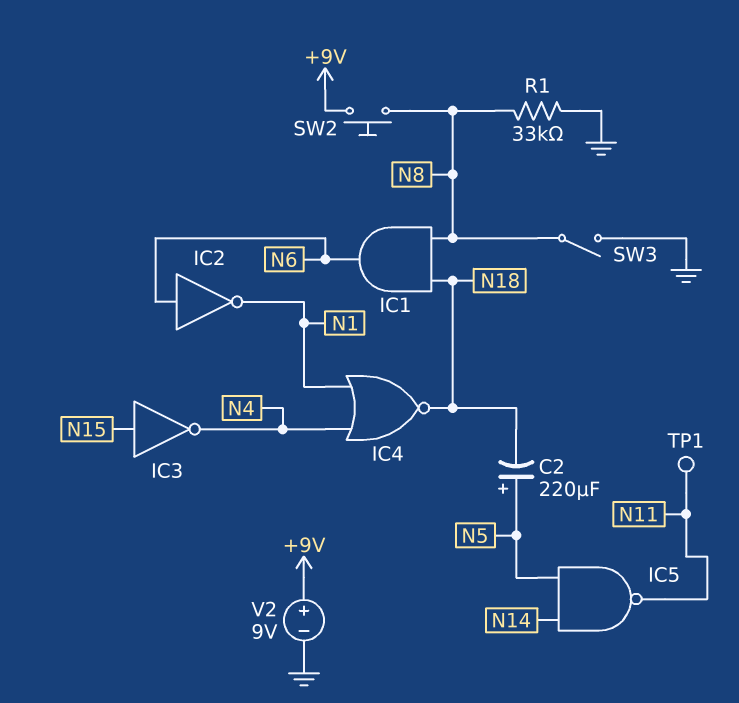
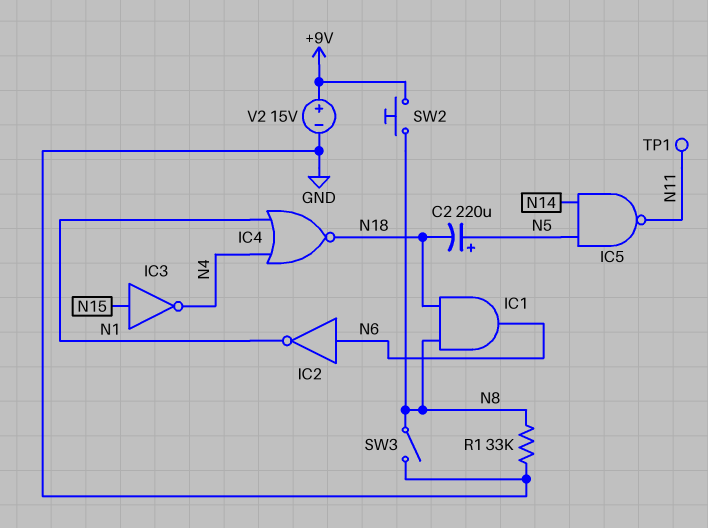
V2: 9V (plus +9V, minus GND) -> 15V (plus +9V, minus GND)

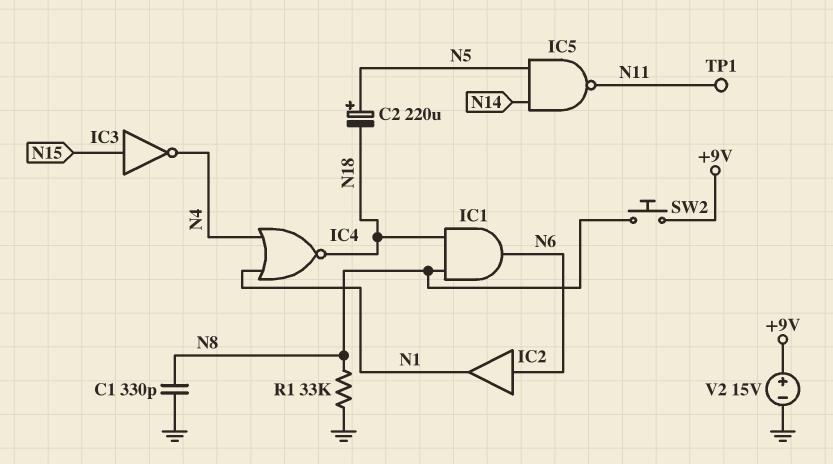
C1: none -> 330pF (GND, N8)
IC2: NOT (in N6, out N1) -> buffer (in N6, out N1)
SW3: switch (GND, N8) -> none

